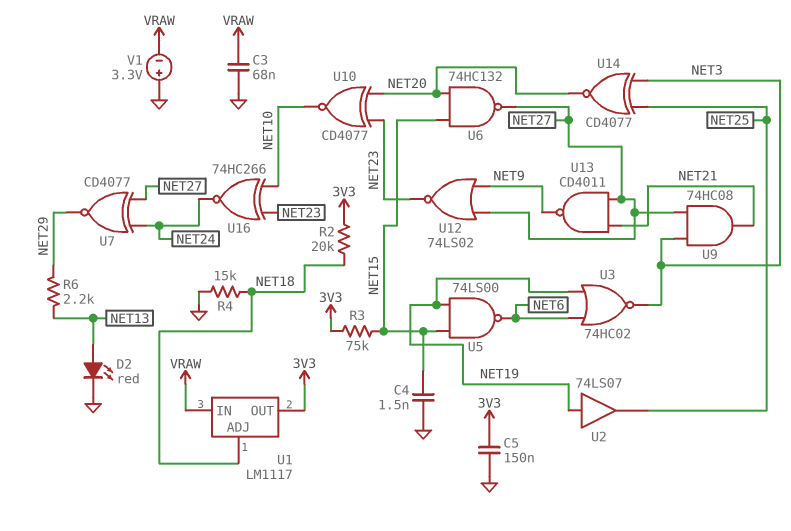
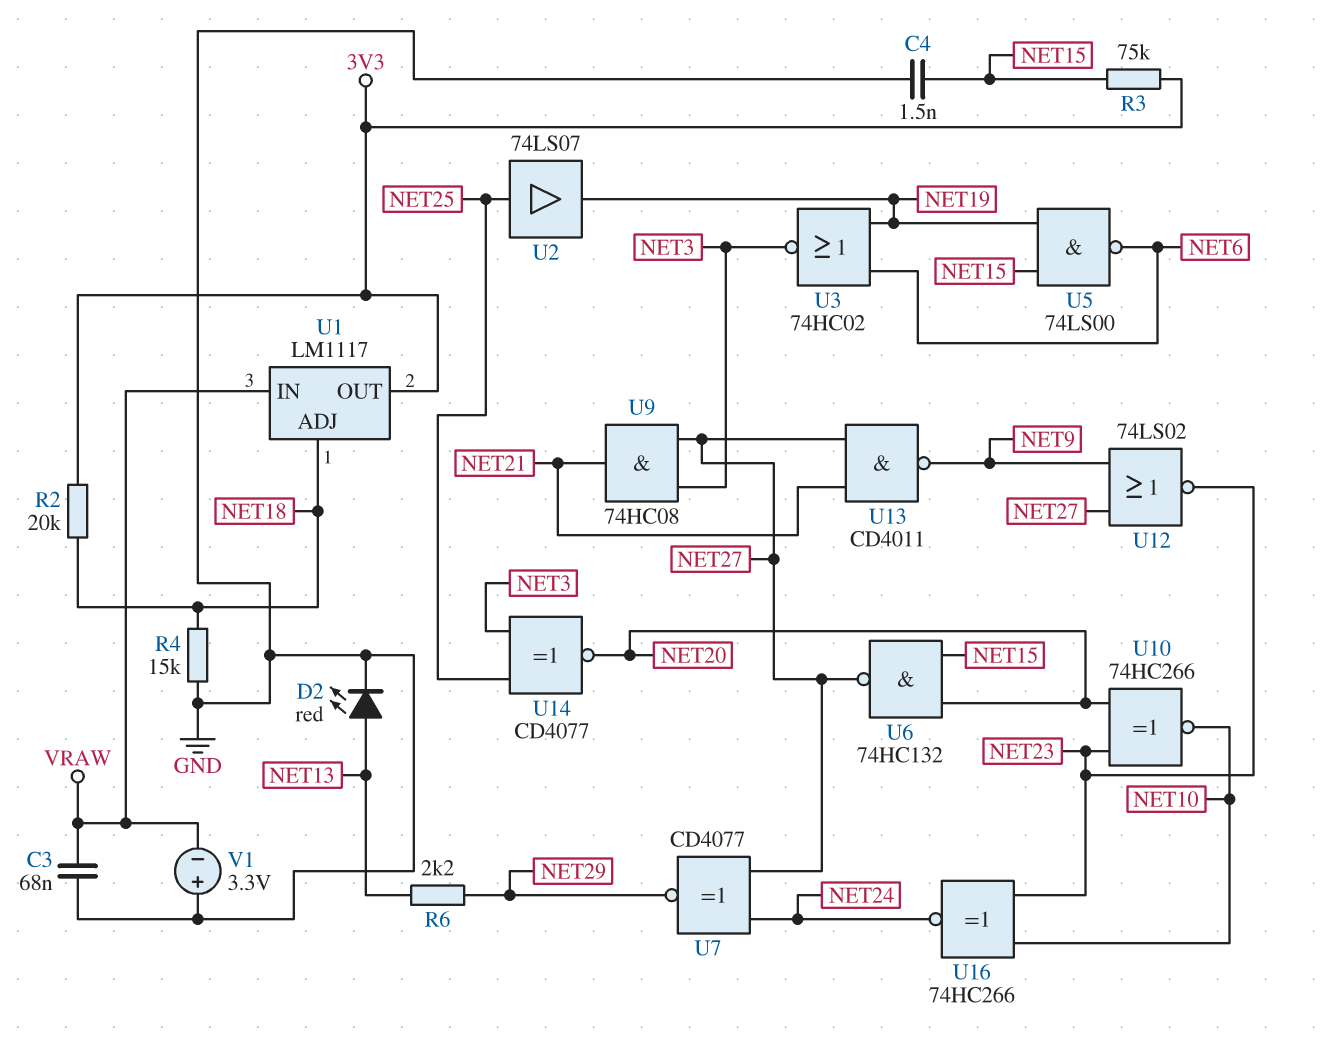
C5: 150nF (3V3, GND) -> none
U2: buffer 74LS07 (in NET19, out NET25) -> buffer 74LS07 (in NET25, out NET19)
U10: XNOR CD4077 (in NET20, in NET23, out NET10) -> XNOR 74HC266 (in NET20, in NET23, out NET10)

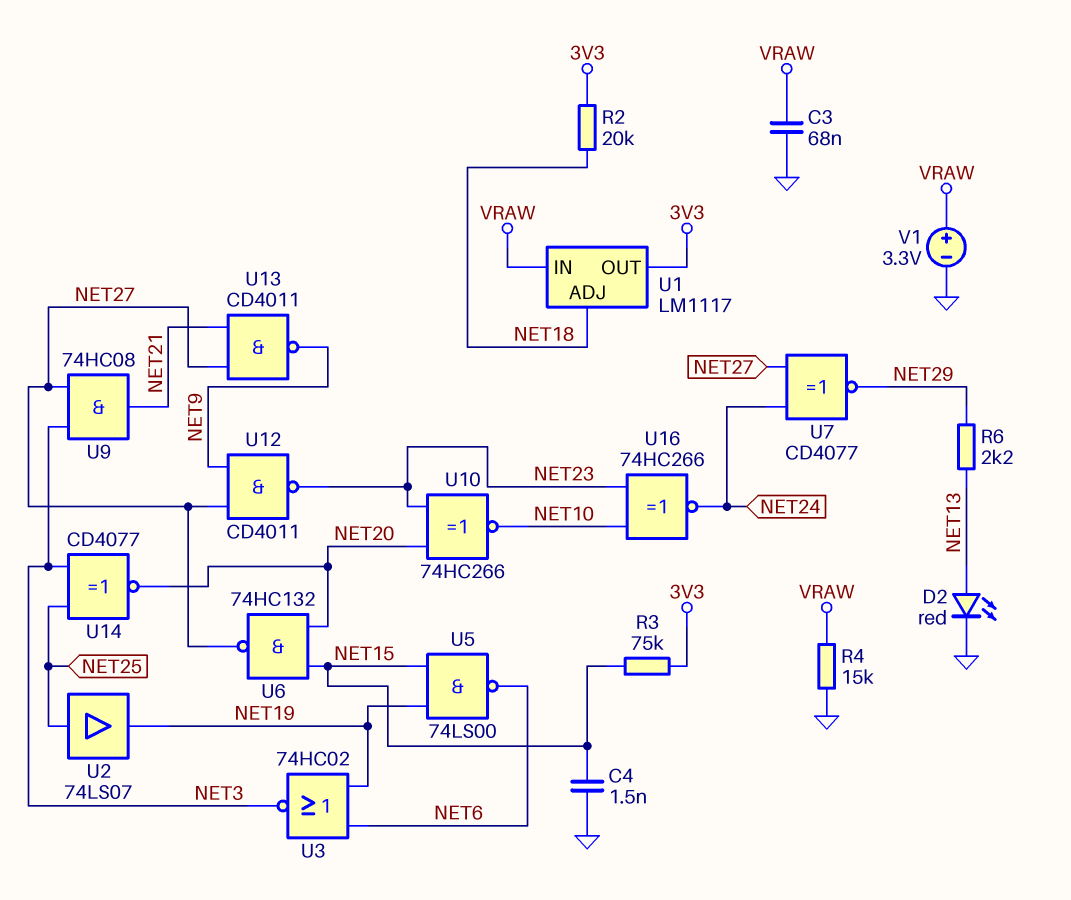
R4: 15k (GND, NET18) -> 15k (GND, VRAW)
U12: NOR 74LS02 (in NET9, in NET27, out NET23) -> NAND CD4011 (in NET9, in NET27, out NET23)
V1: 3.3V (plus GND, minus VRAW) -> 3.3V (plus VRAW, minus GND)

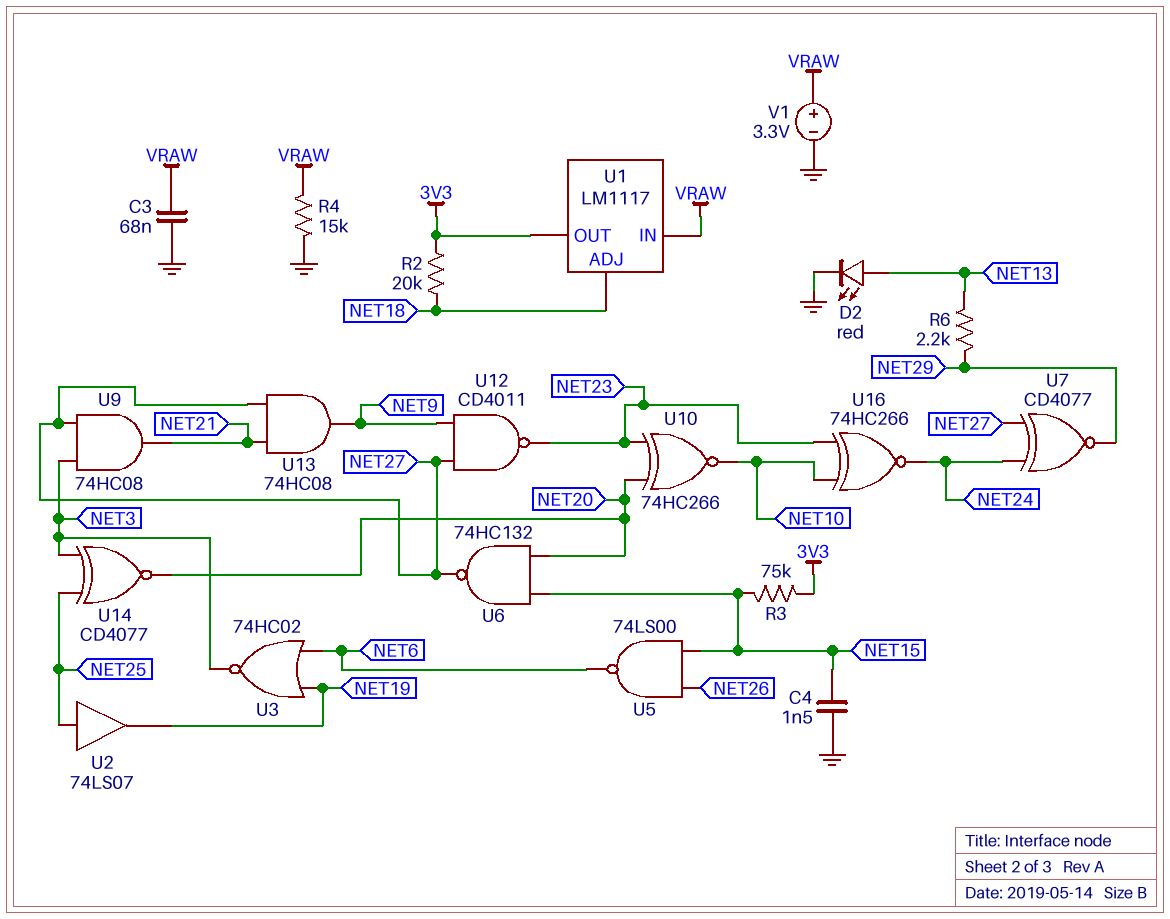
U5: NAND 74LS00 (in NET15, in NET19, out NET6) -> NAND 74LS00 (in NET15, in NET26, out NET6)
U13: NAND CD4011 (in NET21, in NET27, out NET9) -> AND 74HC08 (in NET21, in NET27, out NET9)

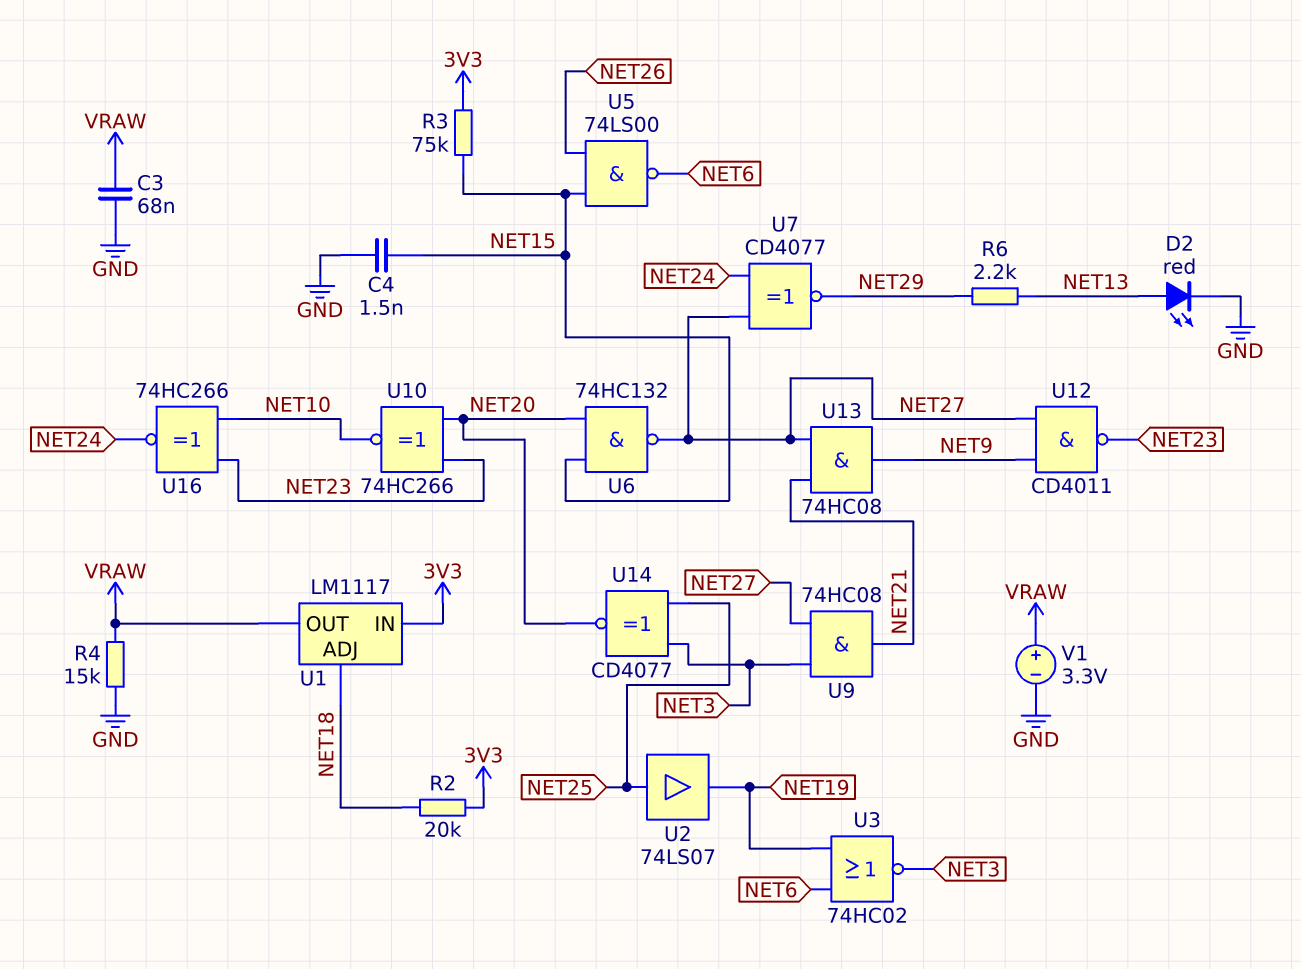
U1 pin IN: VRAW -> 3V3
U1 pin OUT: 3V3 -> VRAW

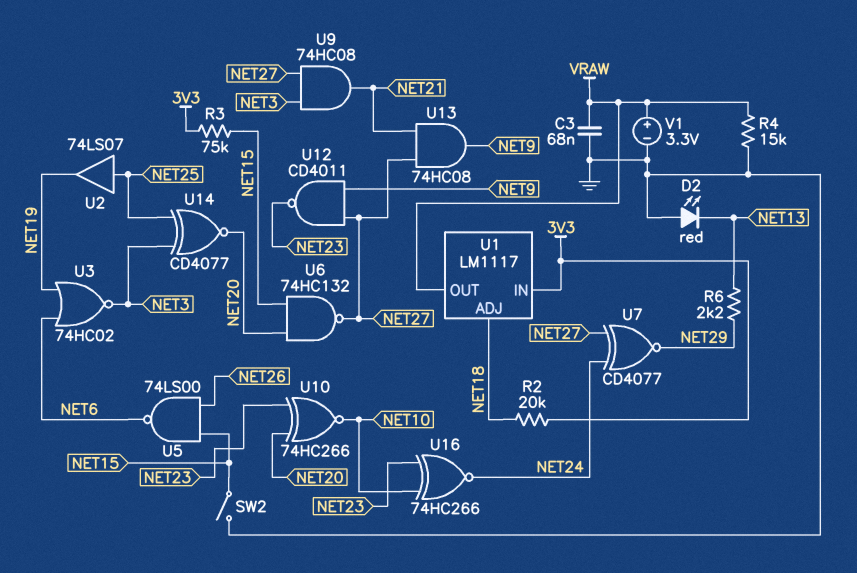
C4: 1.5nF (GND, NET15) -> none
D2: LED red (A NET13, K GND) -> LED red (A GND, K NET13)
SW2: none -> switch (GND, NET15)

